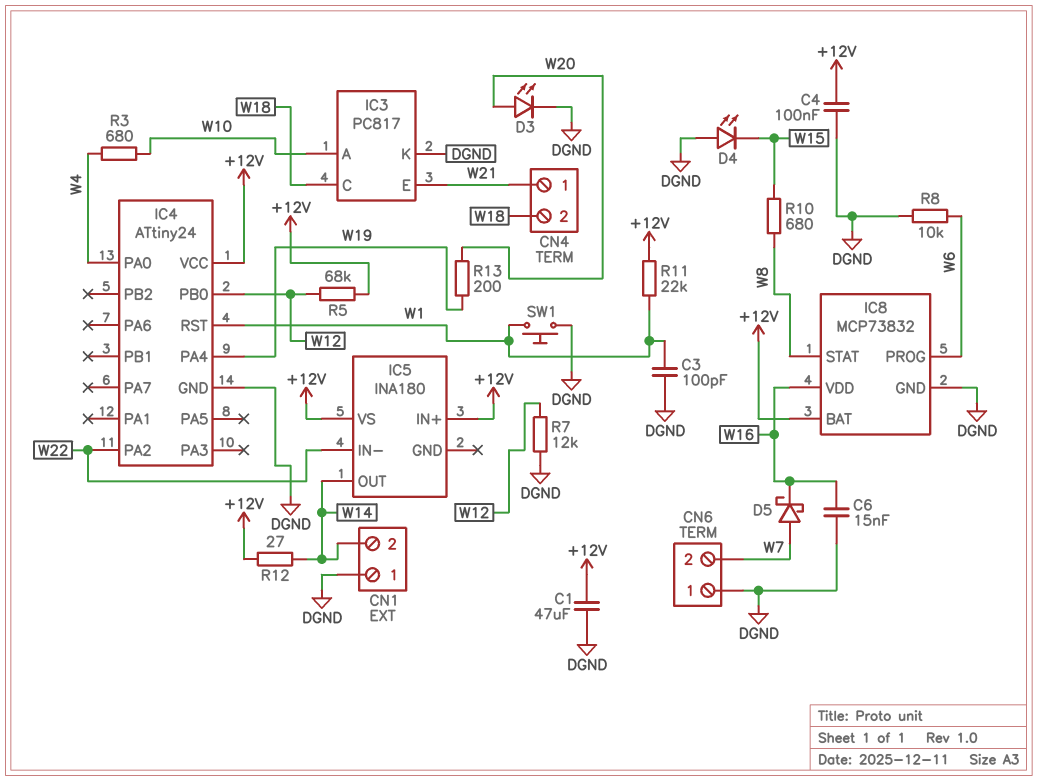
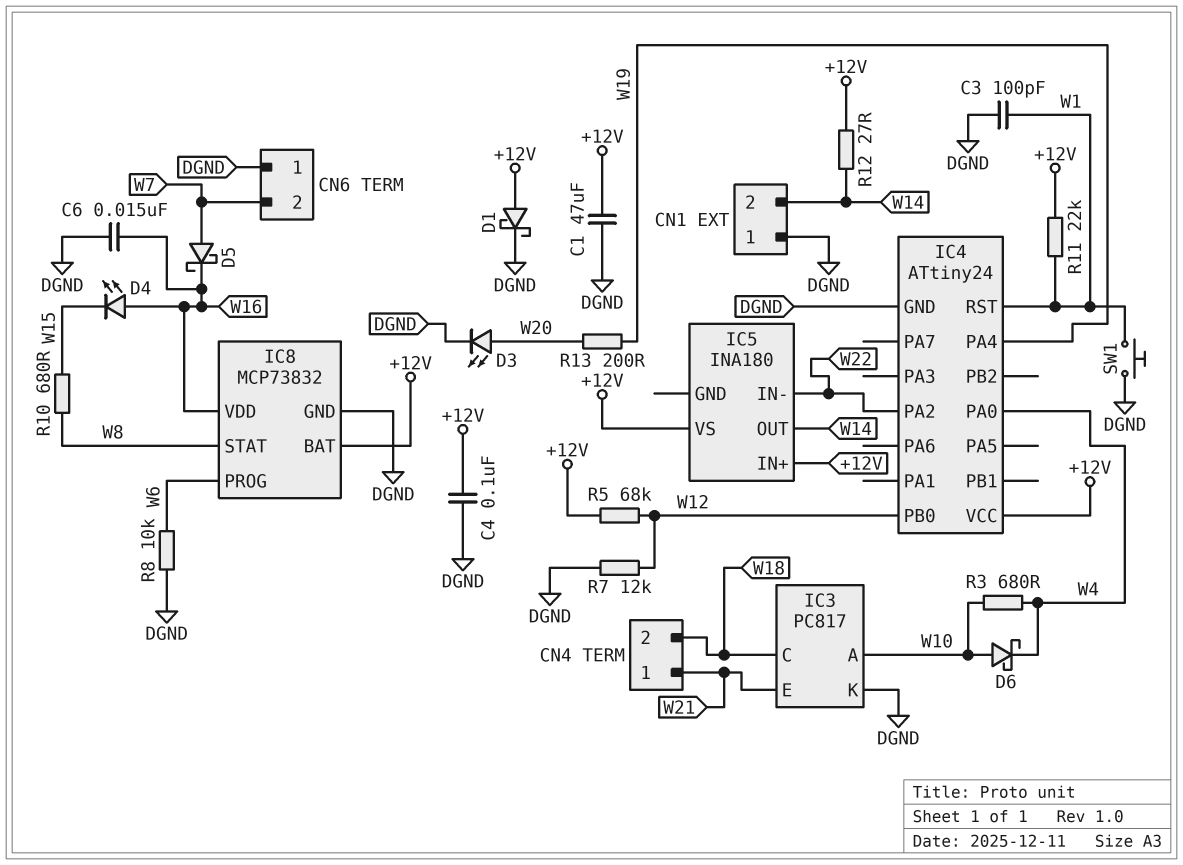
D1: none -> schottky (A +12V, K DGND)
D4: LED (A DGND, K W15) -> LED (A W16, K W15)
D6: none -> schottky (A W10, K W4)

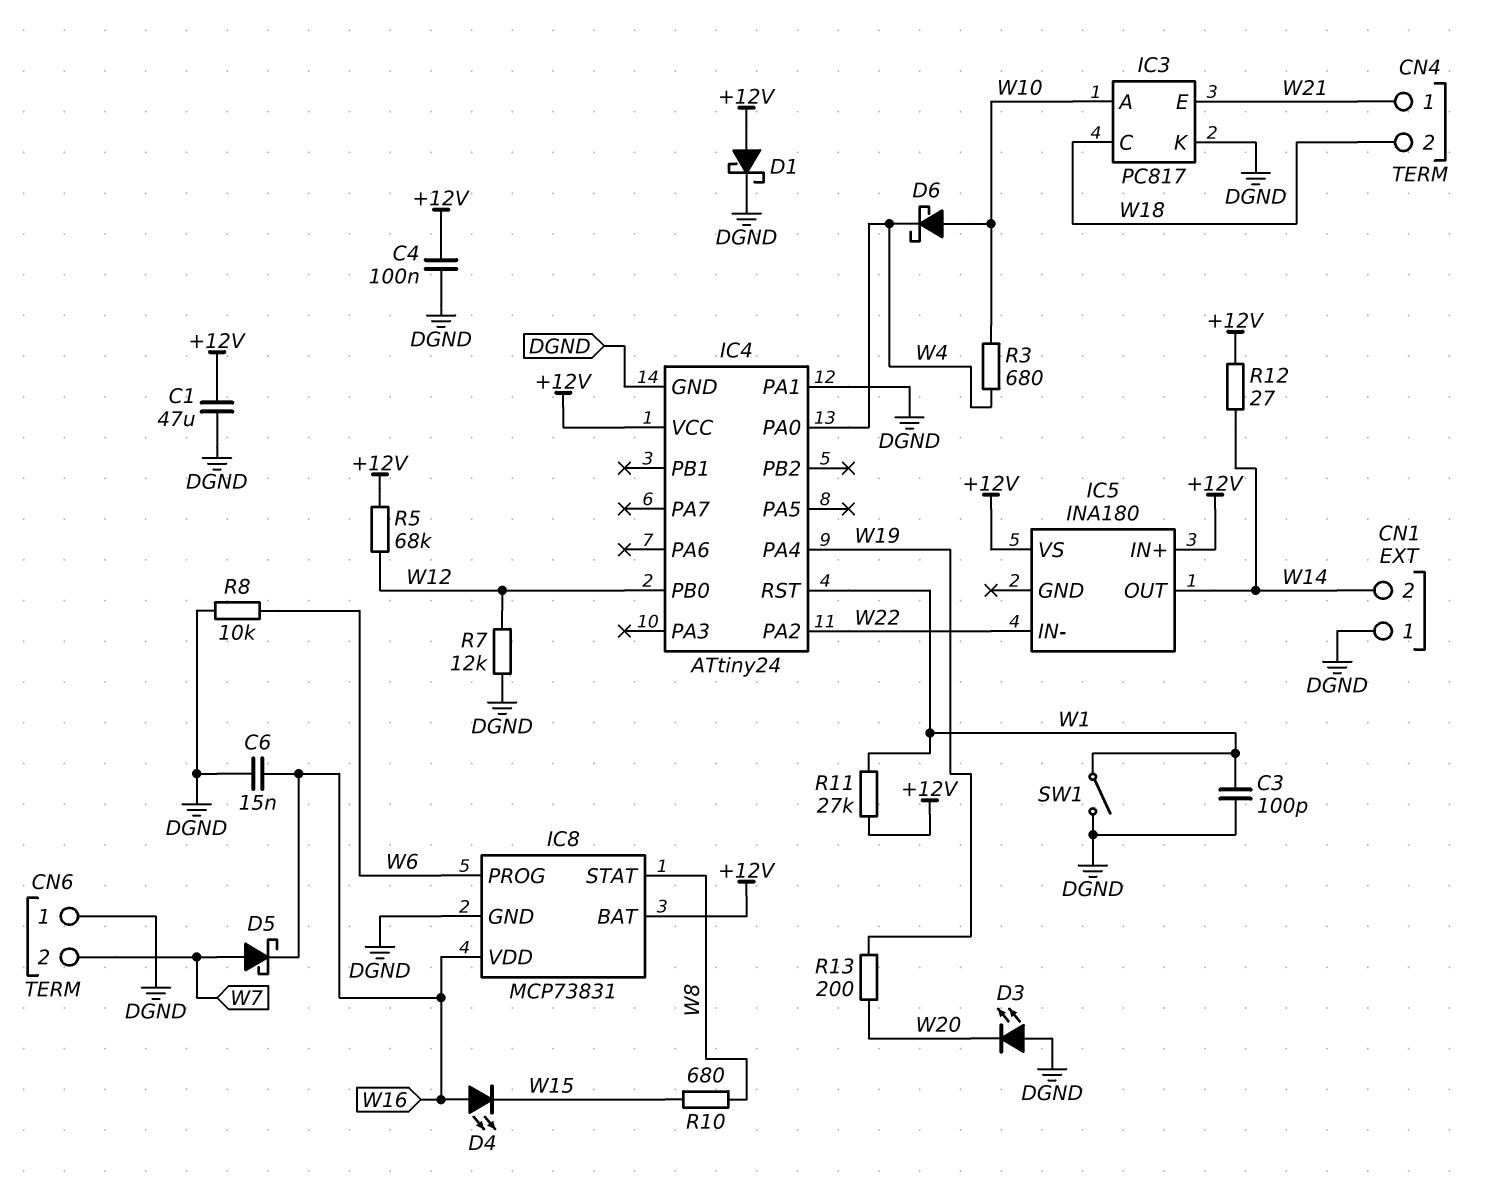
D3: LED (A W20, K DGND) -> LED (A DGND, K W20)
IC4 pin PA1: none -> DGND
IC8: MCP73832 -> MCP73831
R11: 22k (+12V, W1) -> 27k (+12V, W1)
SW1: button (DGND, W1) -> switch (DGND, W1)

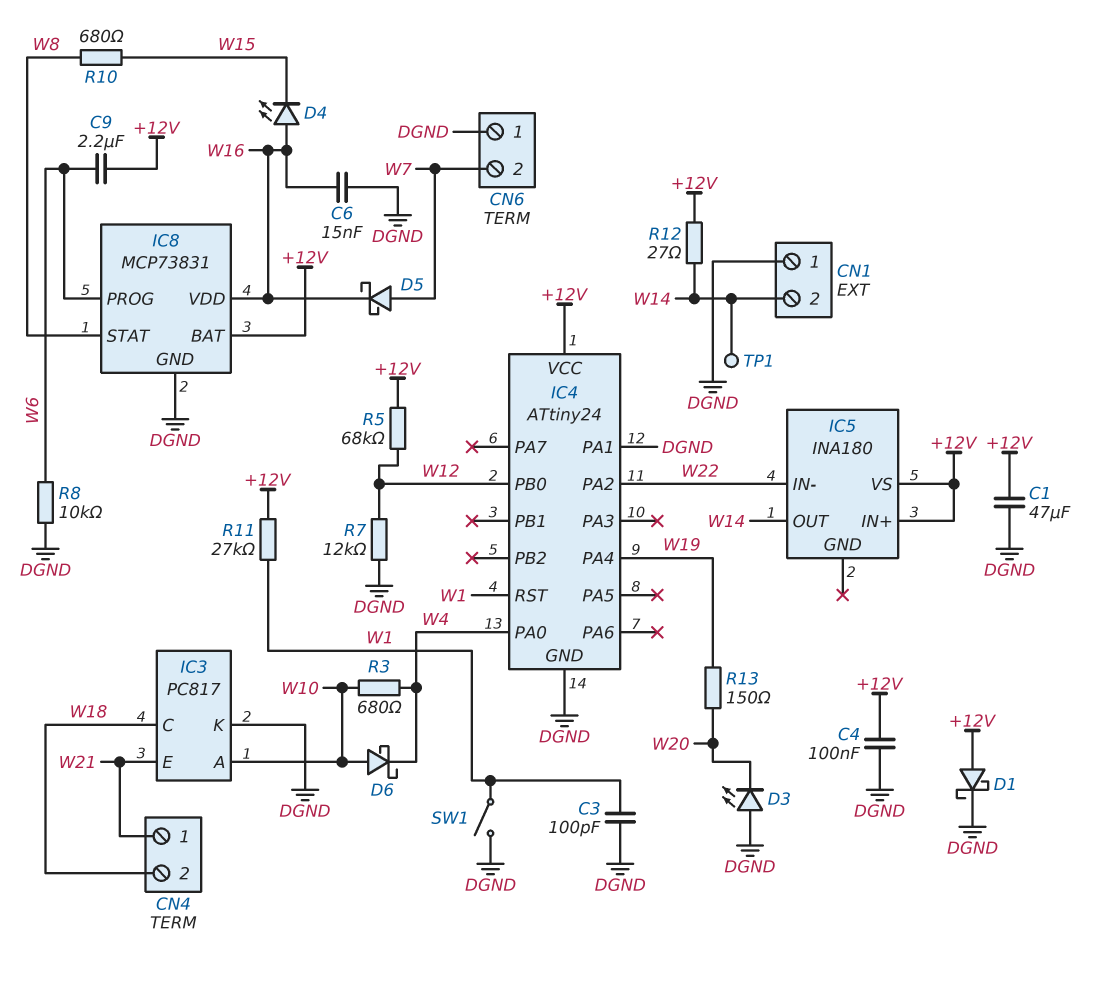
C9: none -> 2.2uF (+12V, W6)
R13: 200 (W19, W20) -> 150 (W19, W20)
TP1: none -> test point (W14)

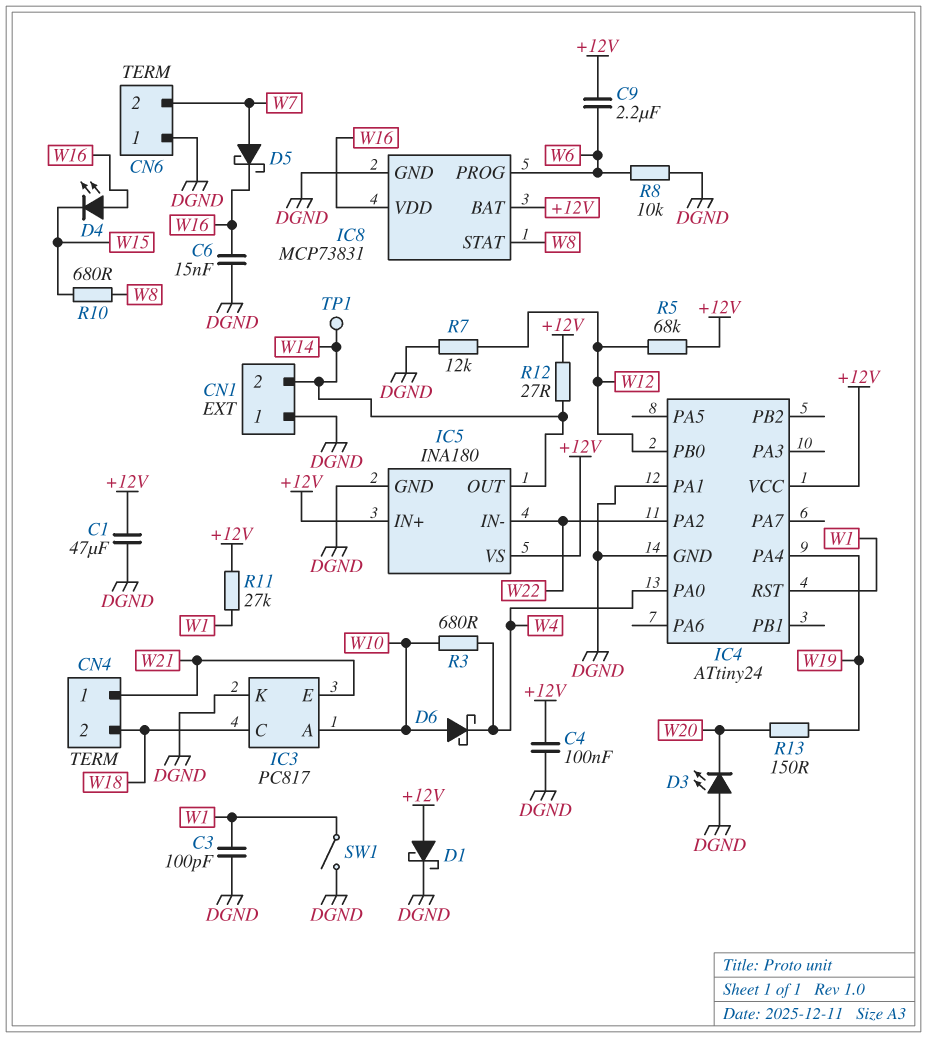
IC5 pin GND: none -> DGND

